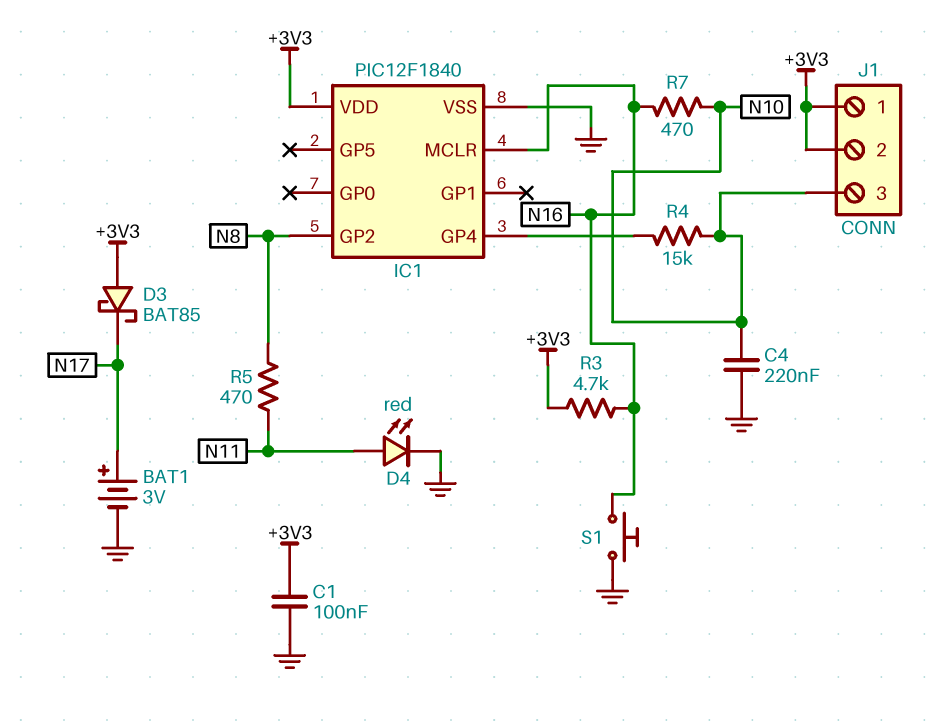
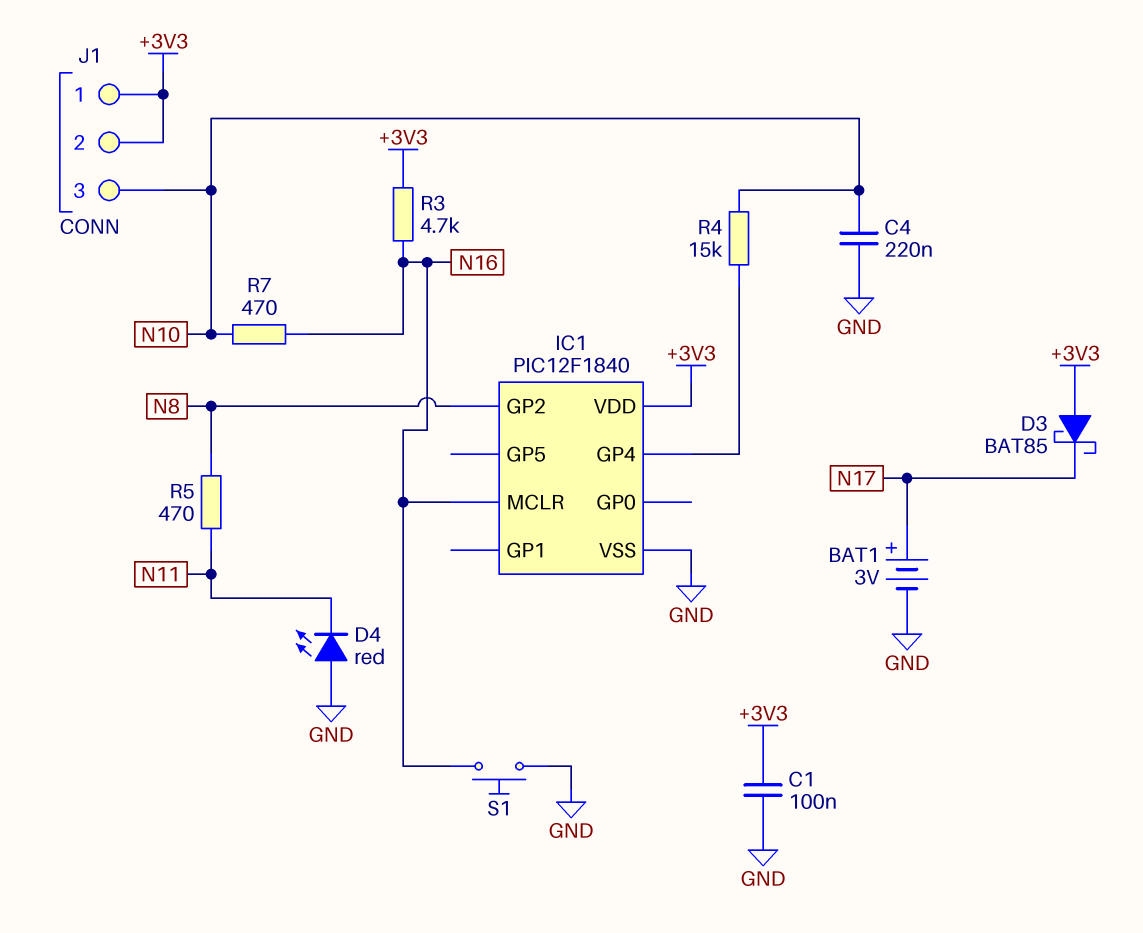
D4: LED red (A N11, K GND) -> LED red (A GND, K N11)

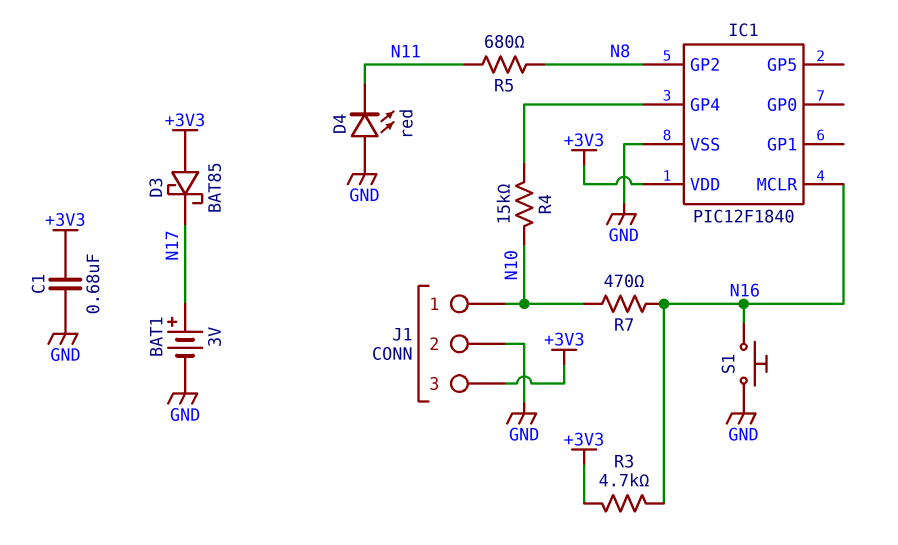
C1: 100nF (+3V3, GND) -> 680nF (+3V3, GND)
C4: 220nF (GND, N10) -> none
J1 pin 1: +3V3 -> N10
J1 pin 2: +3V3 -> GND
J1 pin 3: N10 -> +3V3
R5: 470 (N8, N11) -> 680 (N8, N11)

